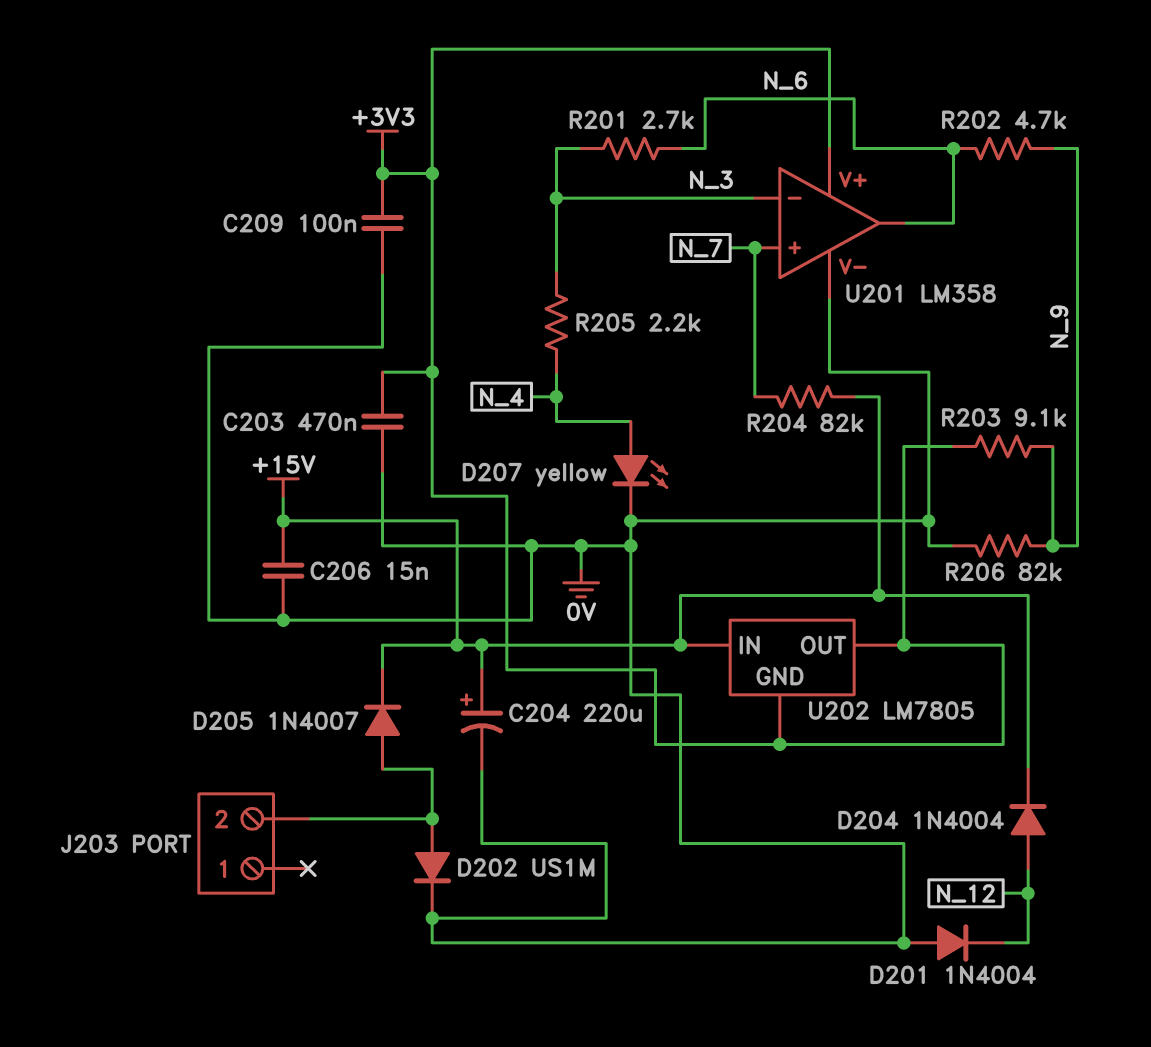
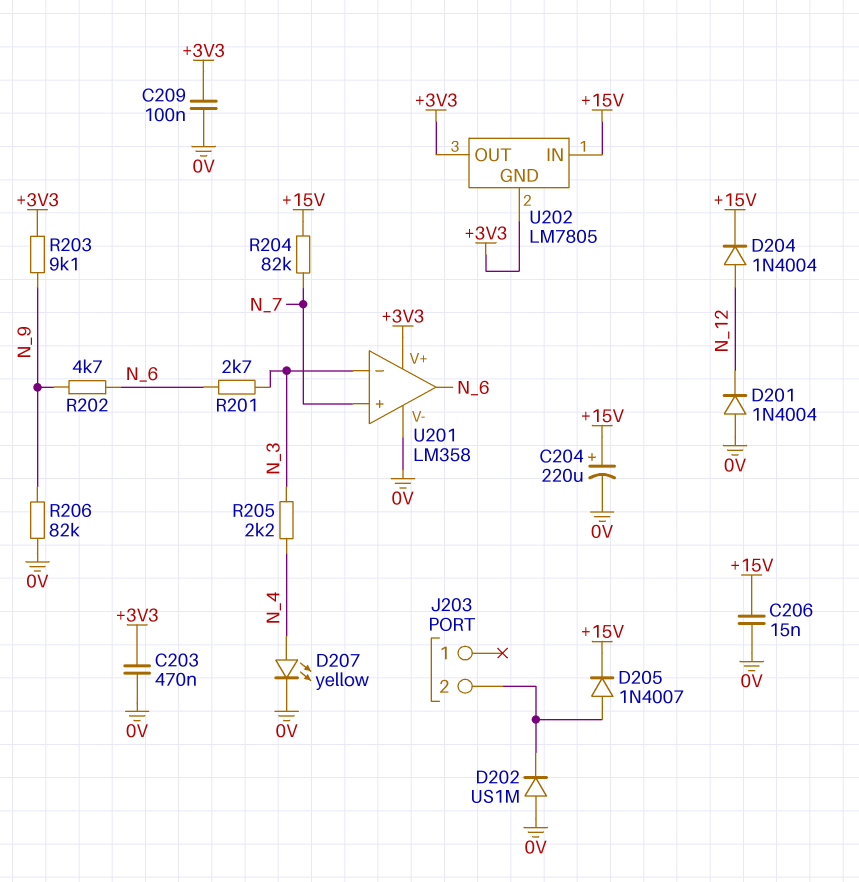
D202: diode US1M (A J203/2, K 0V) -> diode US1M (A 0V, K J203/2)

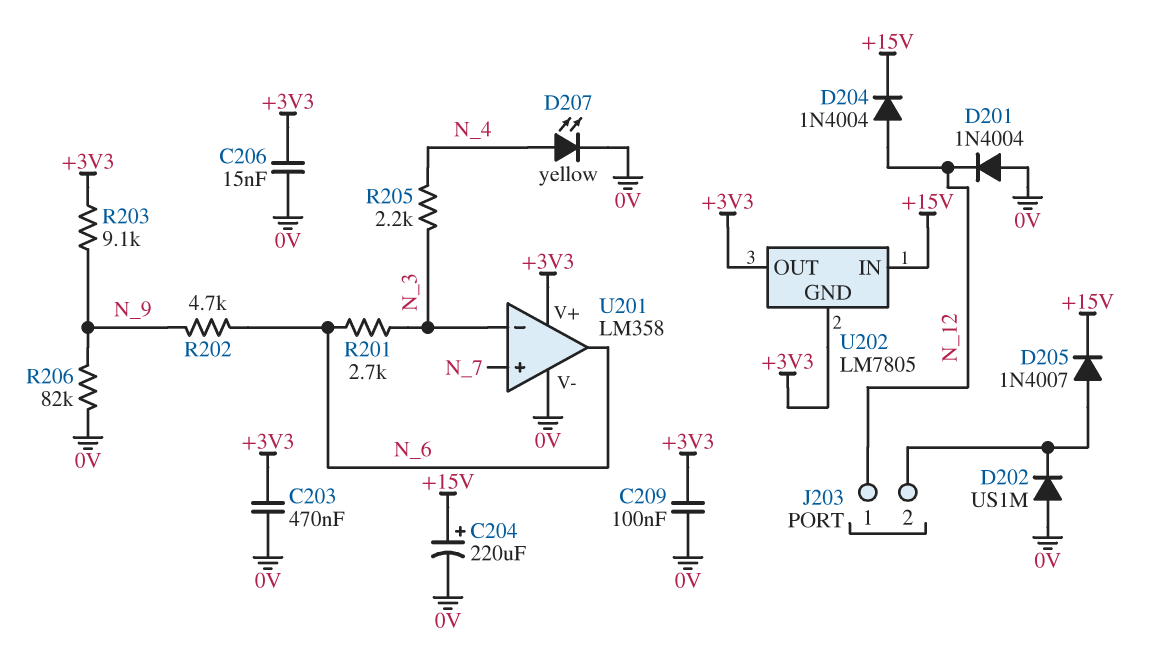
C206: 15nF (+15V, 0V) -> 15nF (+3V3, 0V)
J203 pin 1: none -> N_12
R204: 82k (+15V, N_7) -> none

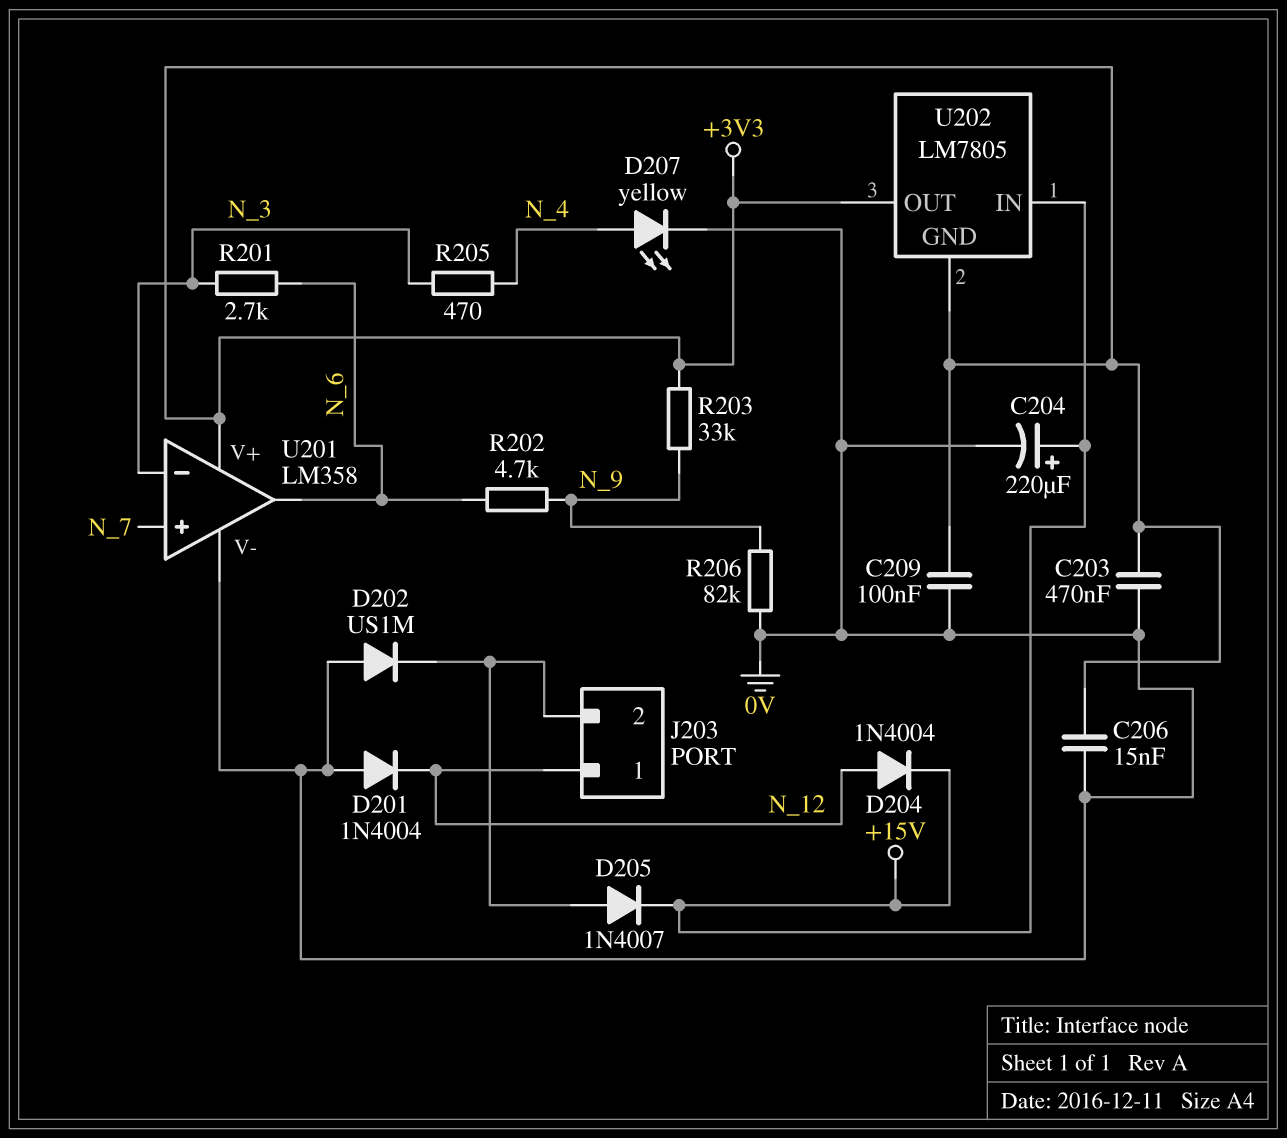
R203: 9.1k (+3V3, N_9) -> 33k (+3V3, N_9)
R205: 2.2k (N_3, N_4) -> 470 (N_3, N_4)

